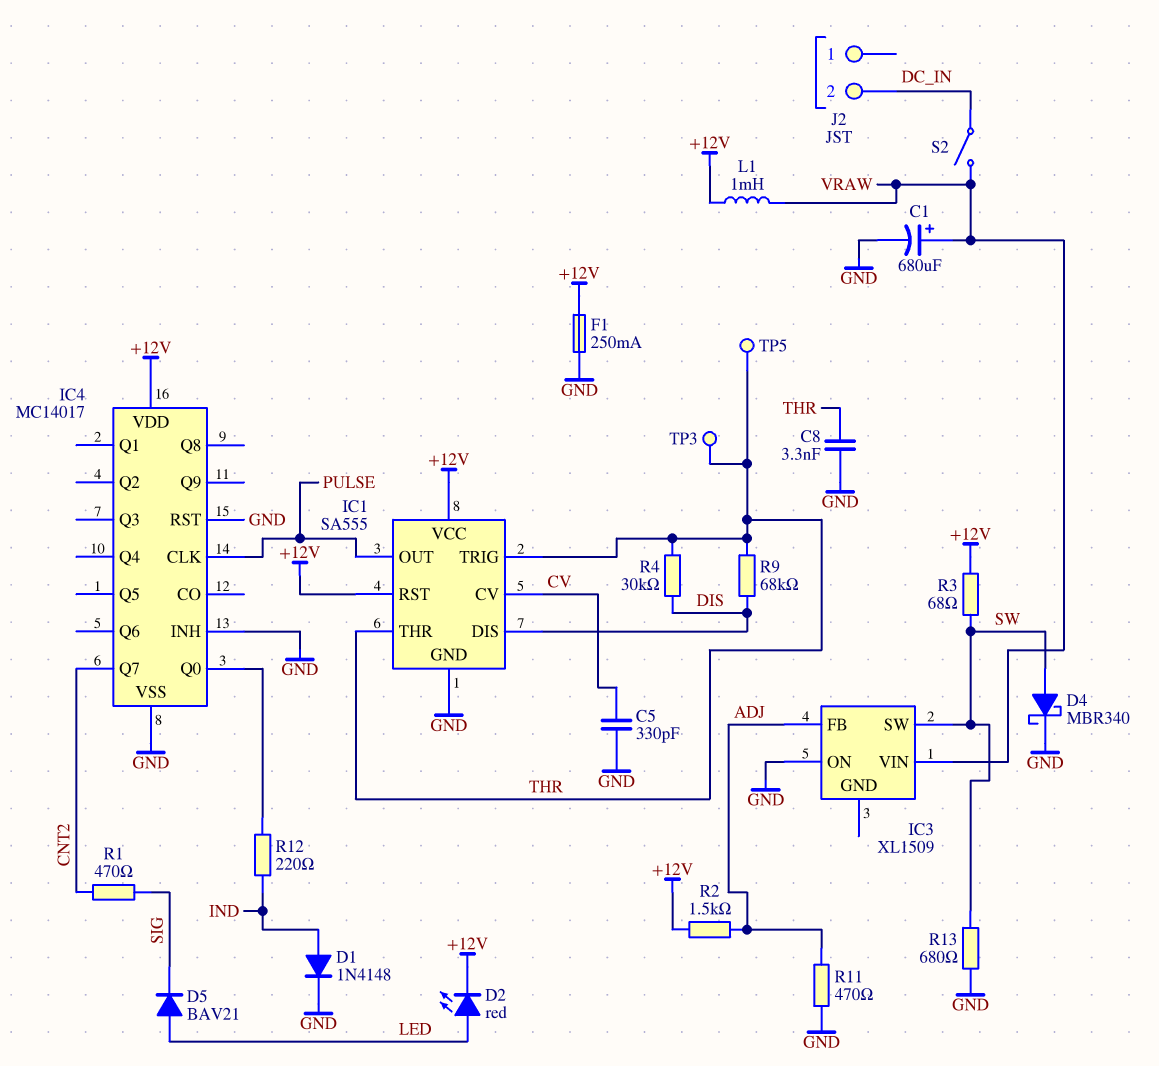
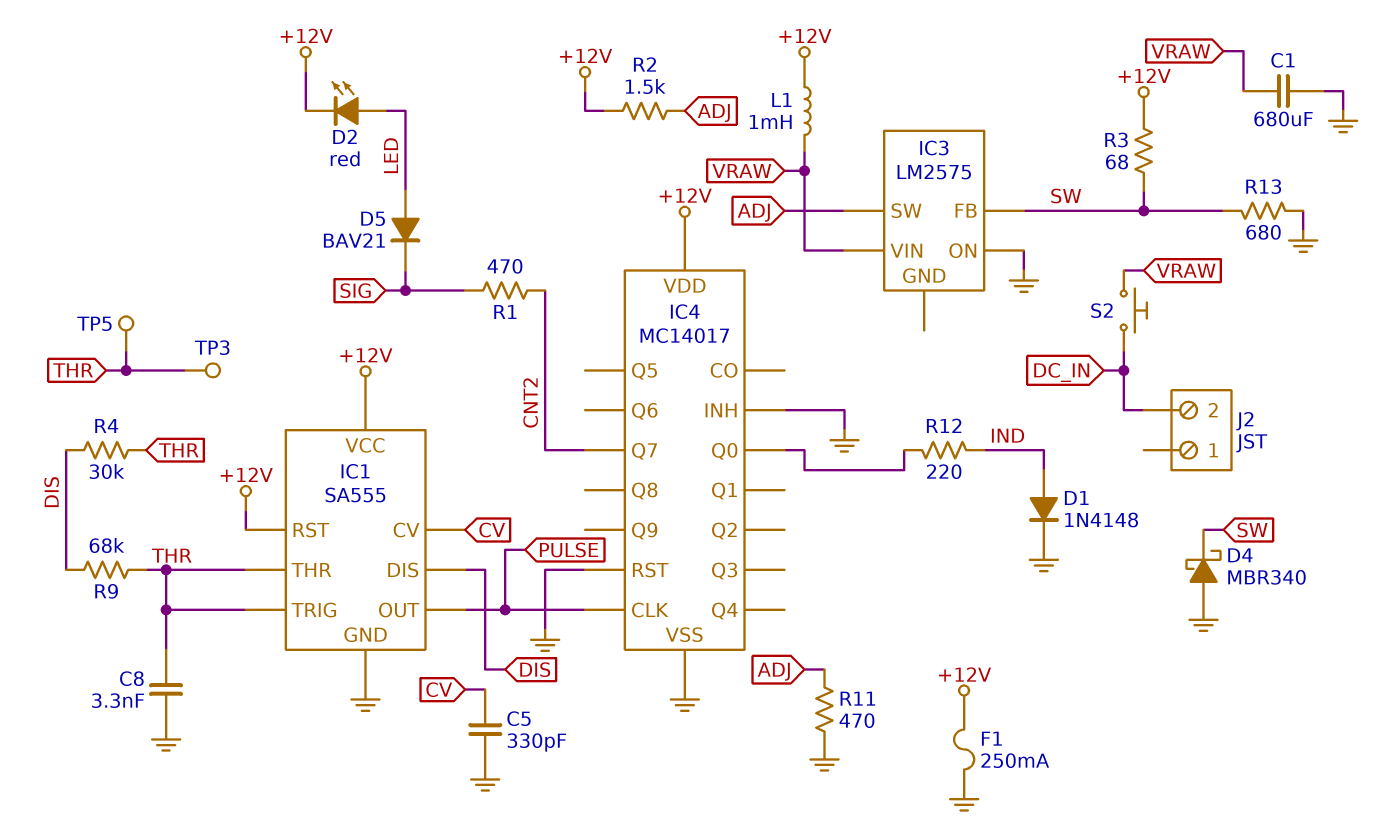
C1: 680uF (plus VRAW, minus GND) -> 680uF (GND, VRAW)
D4: schottky MBR340 (A SW, K GND) -> schottky MBR340 (A GND, K SW)
IC3: XL1509 -> LM2575
IC3 pin FB: ADJ -> SW
IC3 pin SW: SW -> ADJ
S2: switch (DC_IN, VRAW) -> button (DC_IN, VRAW)

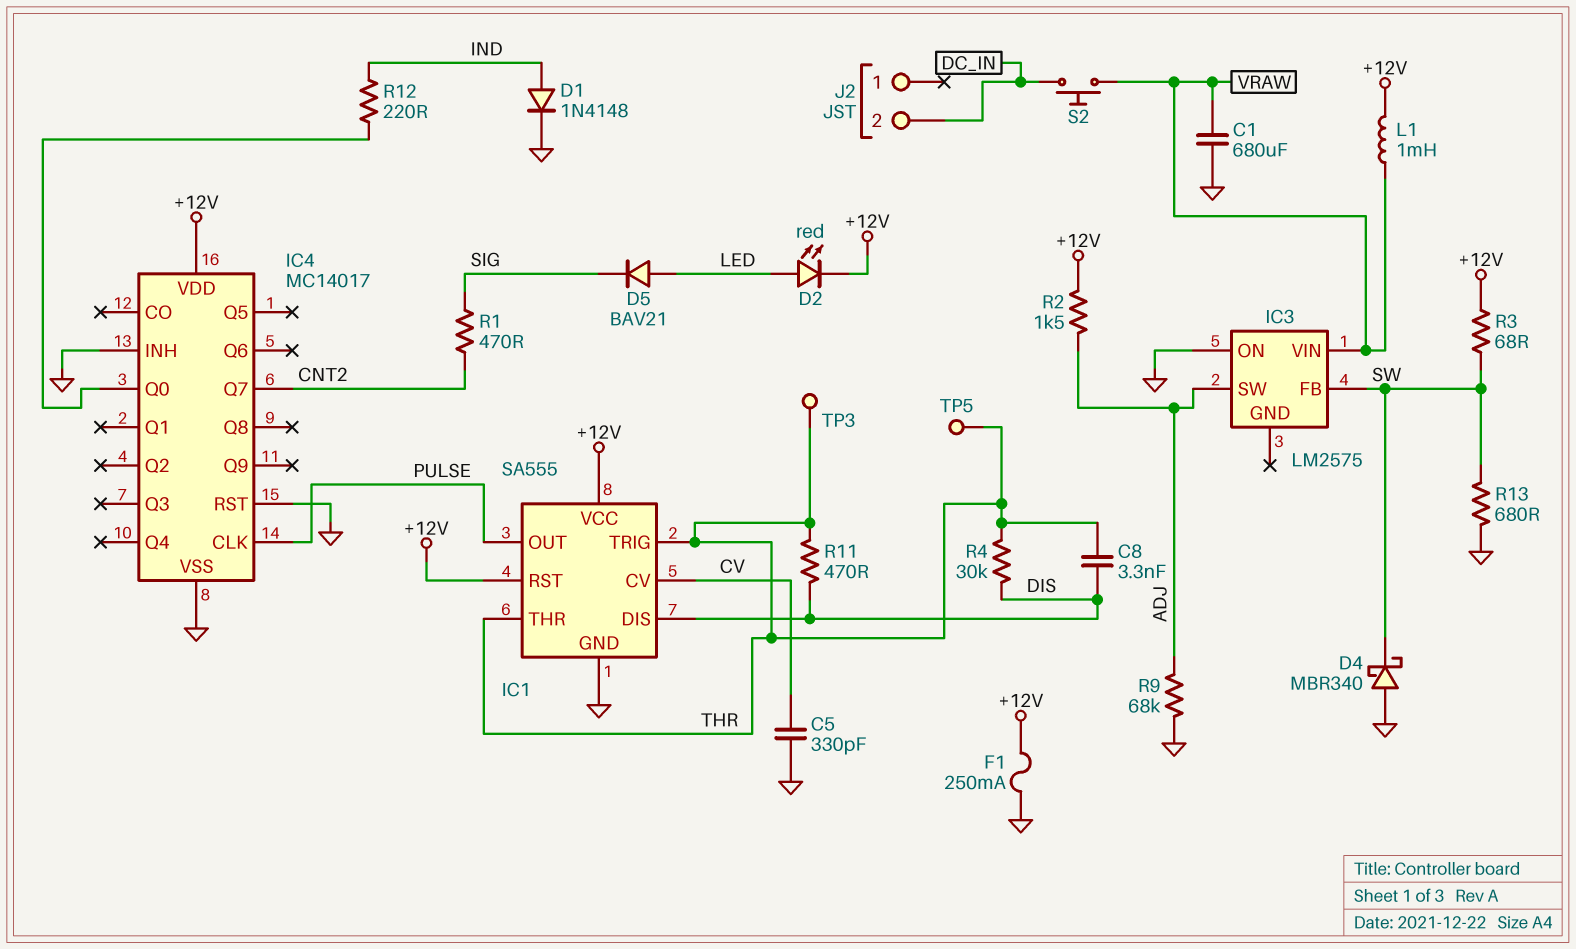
C8: 3.3nF (GND, THR) -> 3.3nF (DIS, THR)
R9: 68k (DIS, THR) -> 68k (ADJ, GND)
R11: 470 (ADJ, GND) -> 470 (DIS, THR)

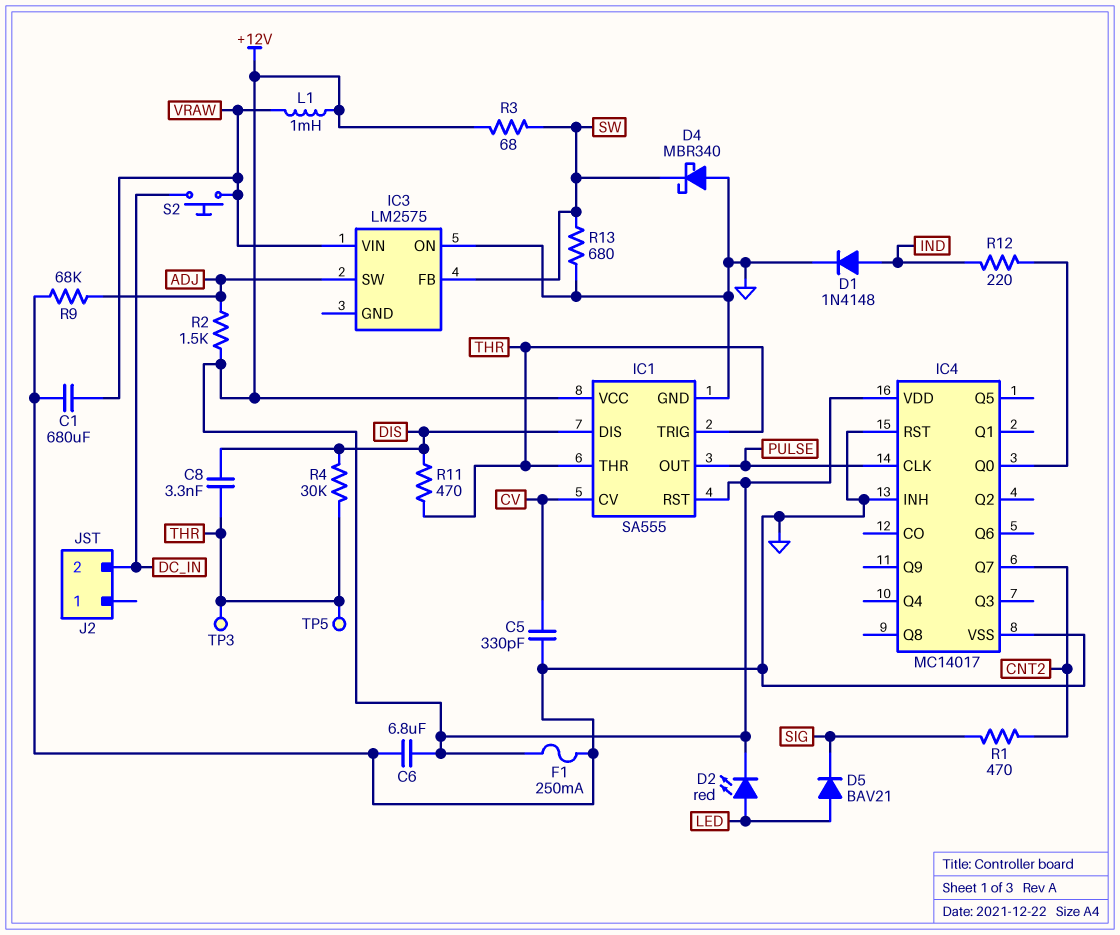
C6: none -> 6.8uF (+12V, GND)

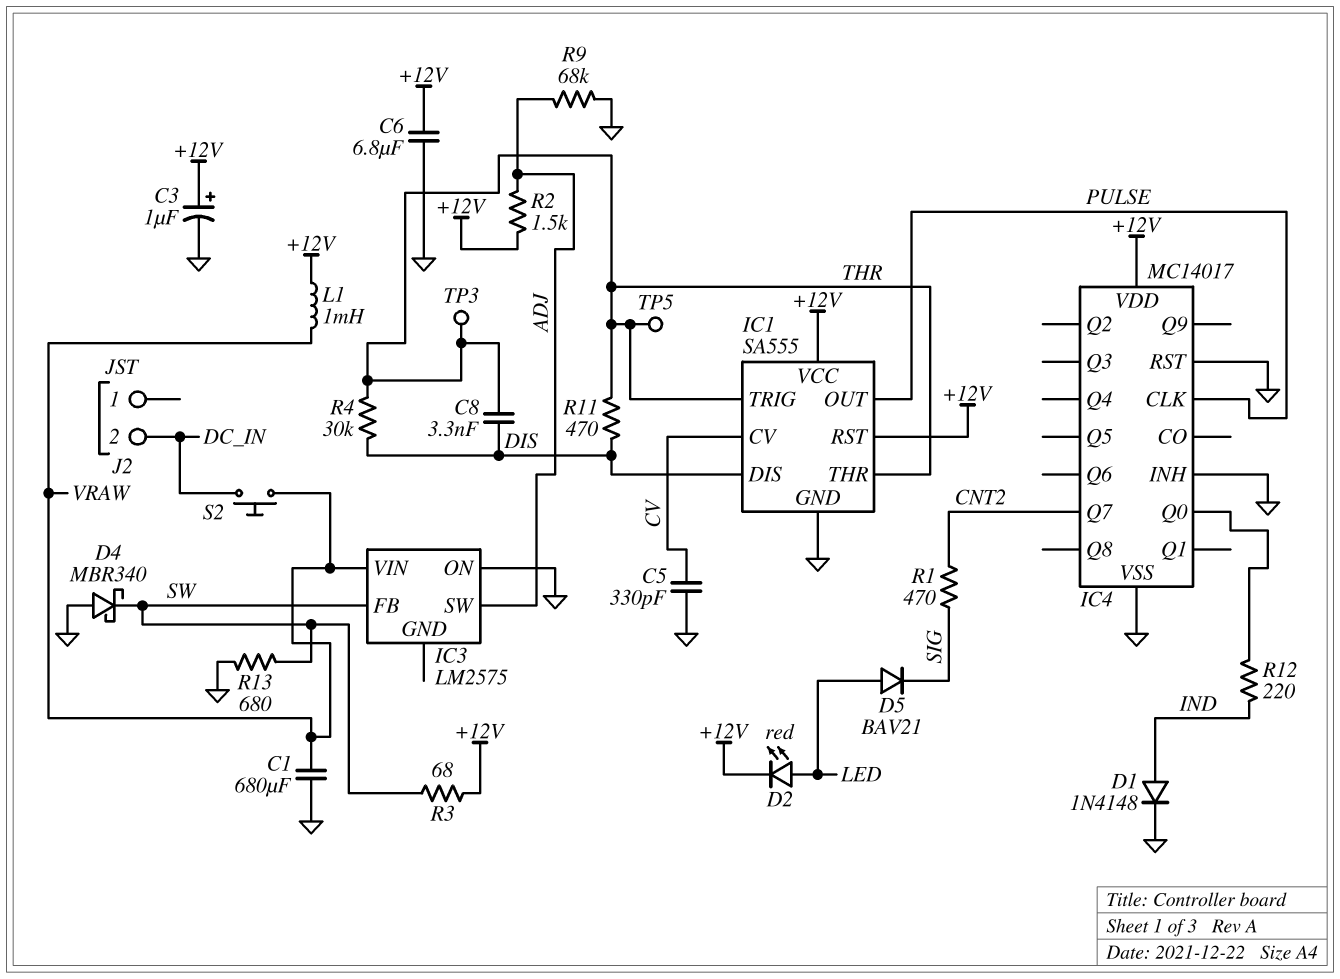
C3: none -> 1uF (plus +12V, minus GND)
F1: 250mA (+12V, GND) -> none

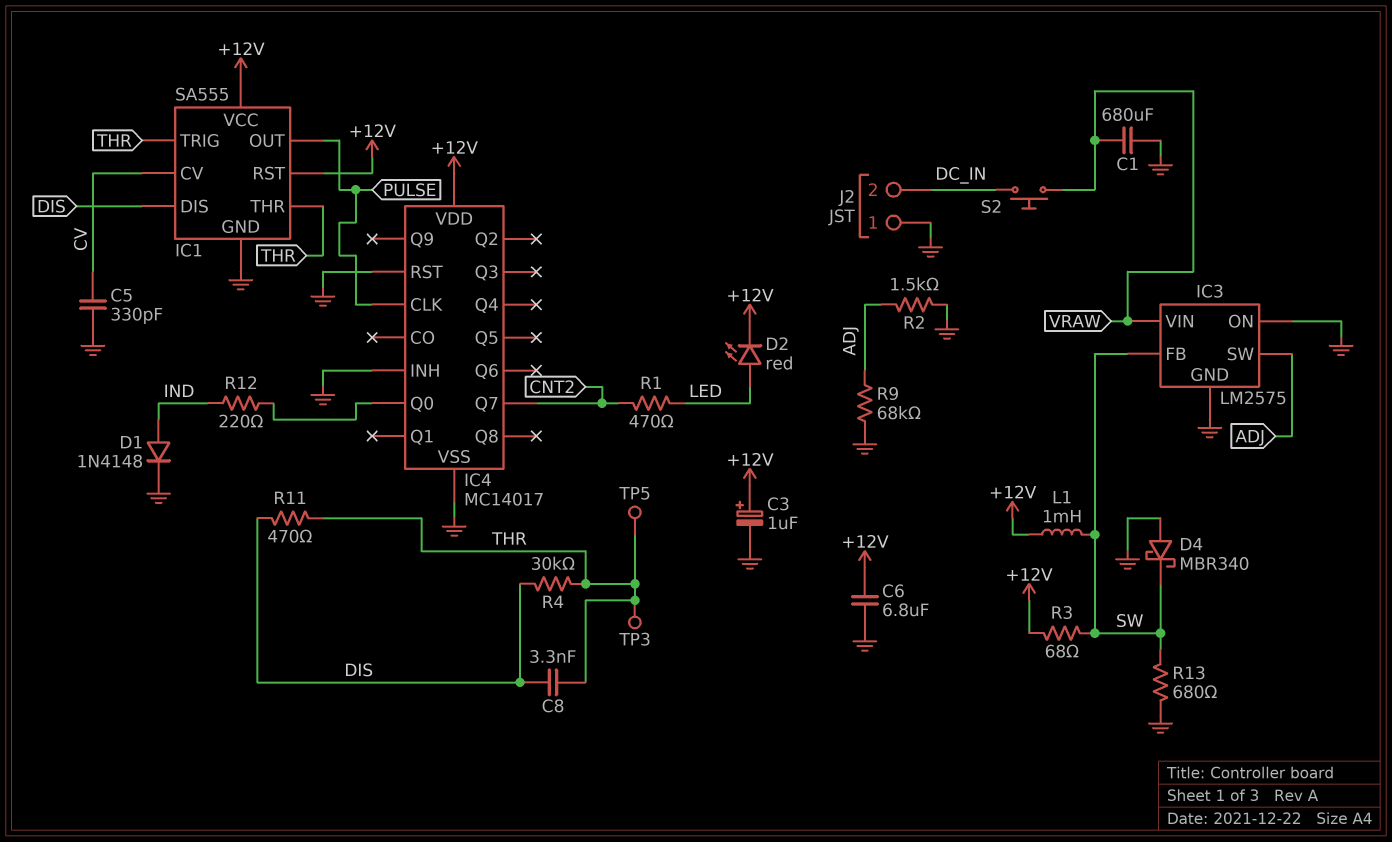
D5: diode BAV21 (A LED, K SIG) -> none
IC3 pin GND: none -> GND
J2 pin 1: none -> GND
L1: 1mH (+12V, VRAW) -> 1mH (+12V, SW)
R1: 470 (CNT2, SIG) -> 470 (CNT2, LED)
R2: 1.5k (+12V, ADJ) -> 1.5k (ADJ, GND)

